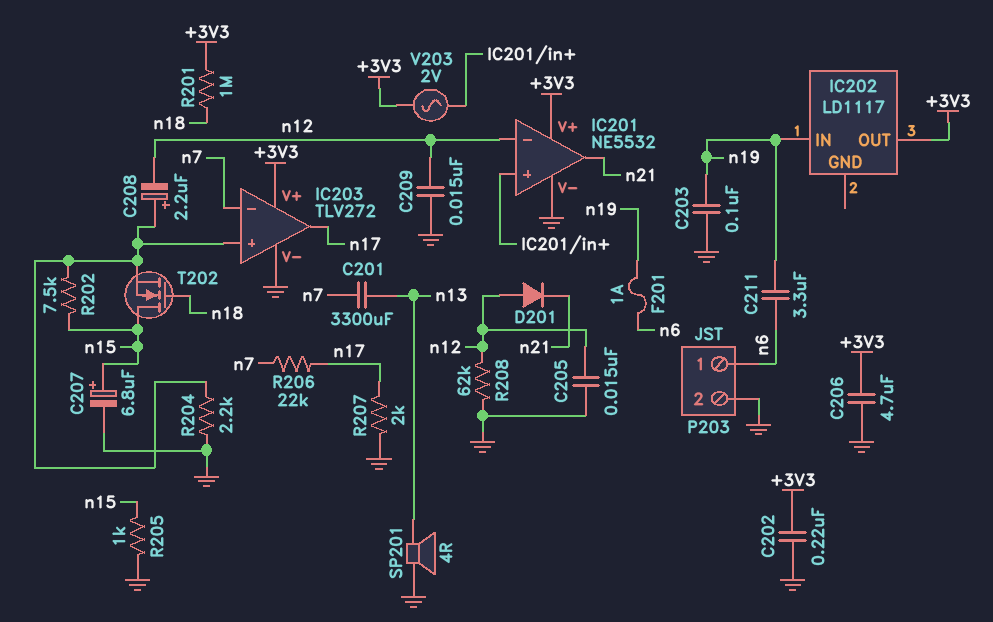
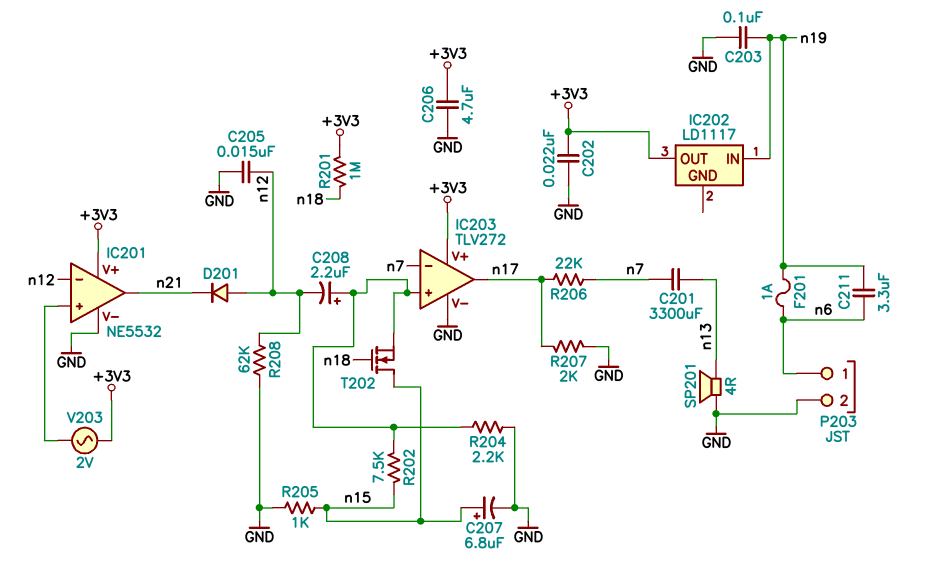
C202: 220nF (+3V3, GND) -> 22nF (+3V3, GND)
C209: 15nF (GND, n12) -> none

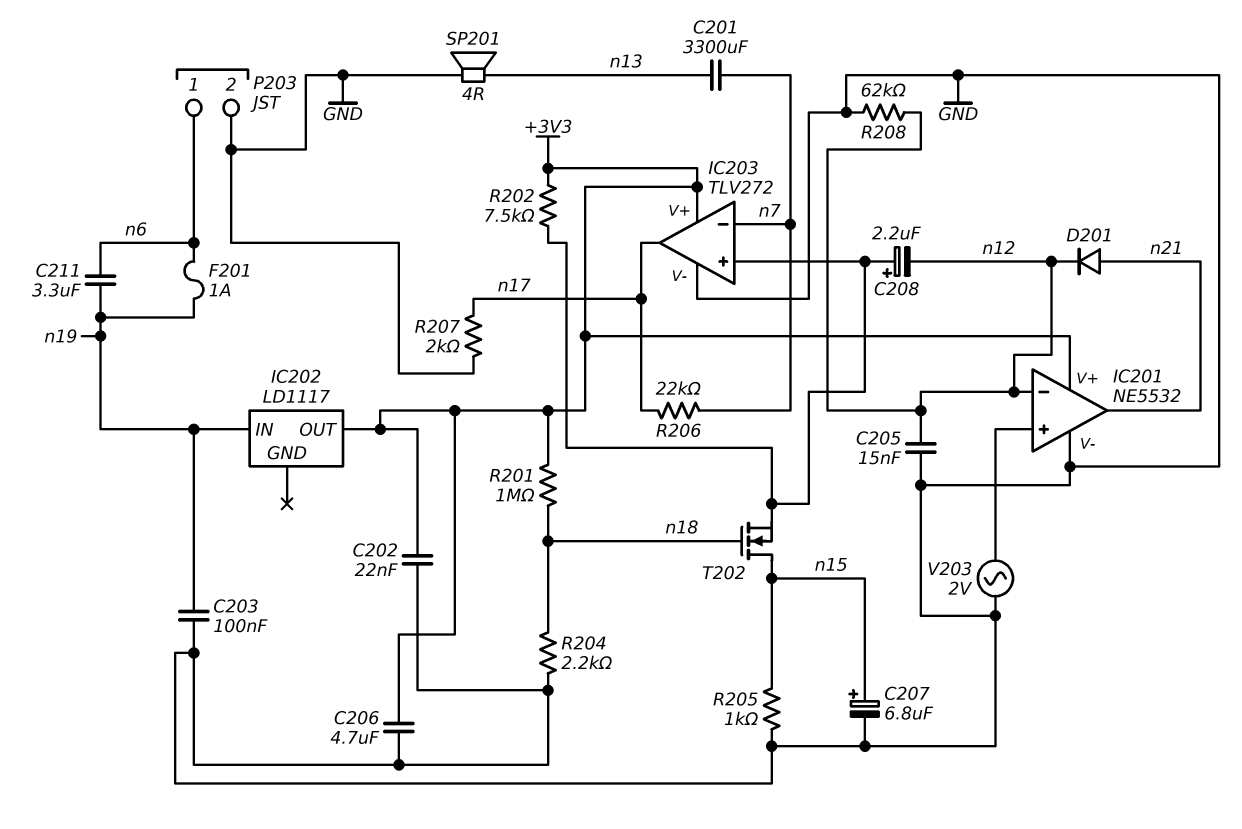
D201: diode (A n12, K n21) -> diode (A n21, K n12)
R202: 7.5k (IC203/in+, n15) -> 7.5k (+3V3, IC203/in+)
R204: 2.2k (GND, IC203/in+) -> 2.2k (GND, n18)
V203: AC 2V (+3V3, IC201/in+) -> AC 2V (GND, IC201/in+)

